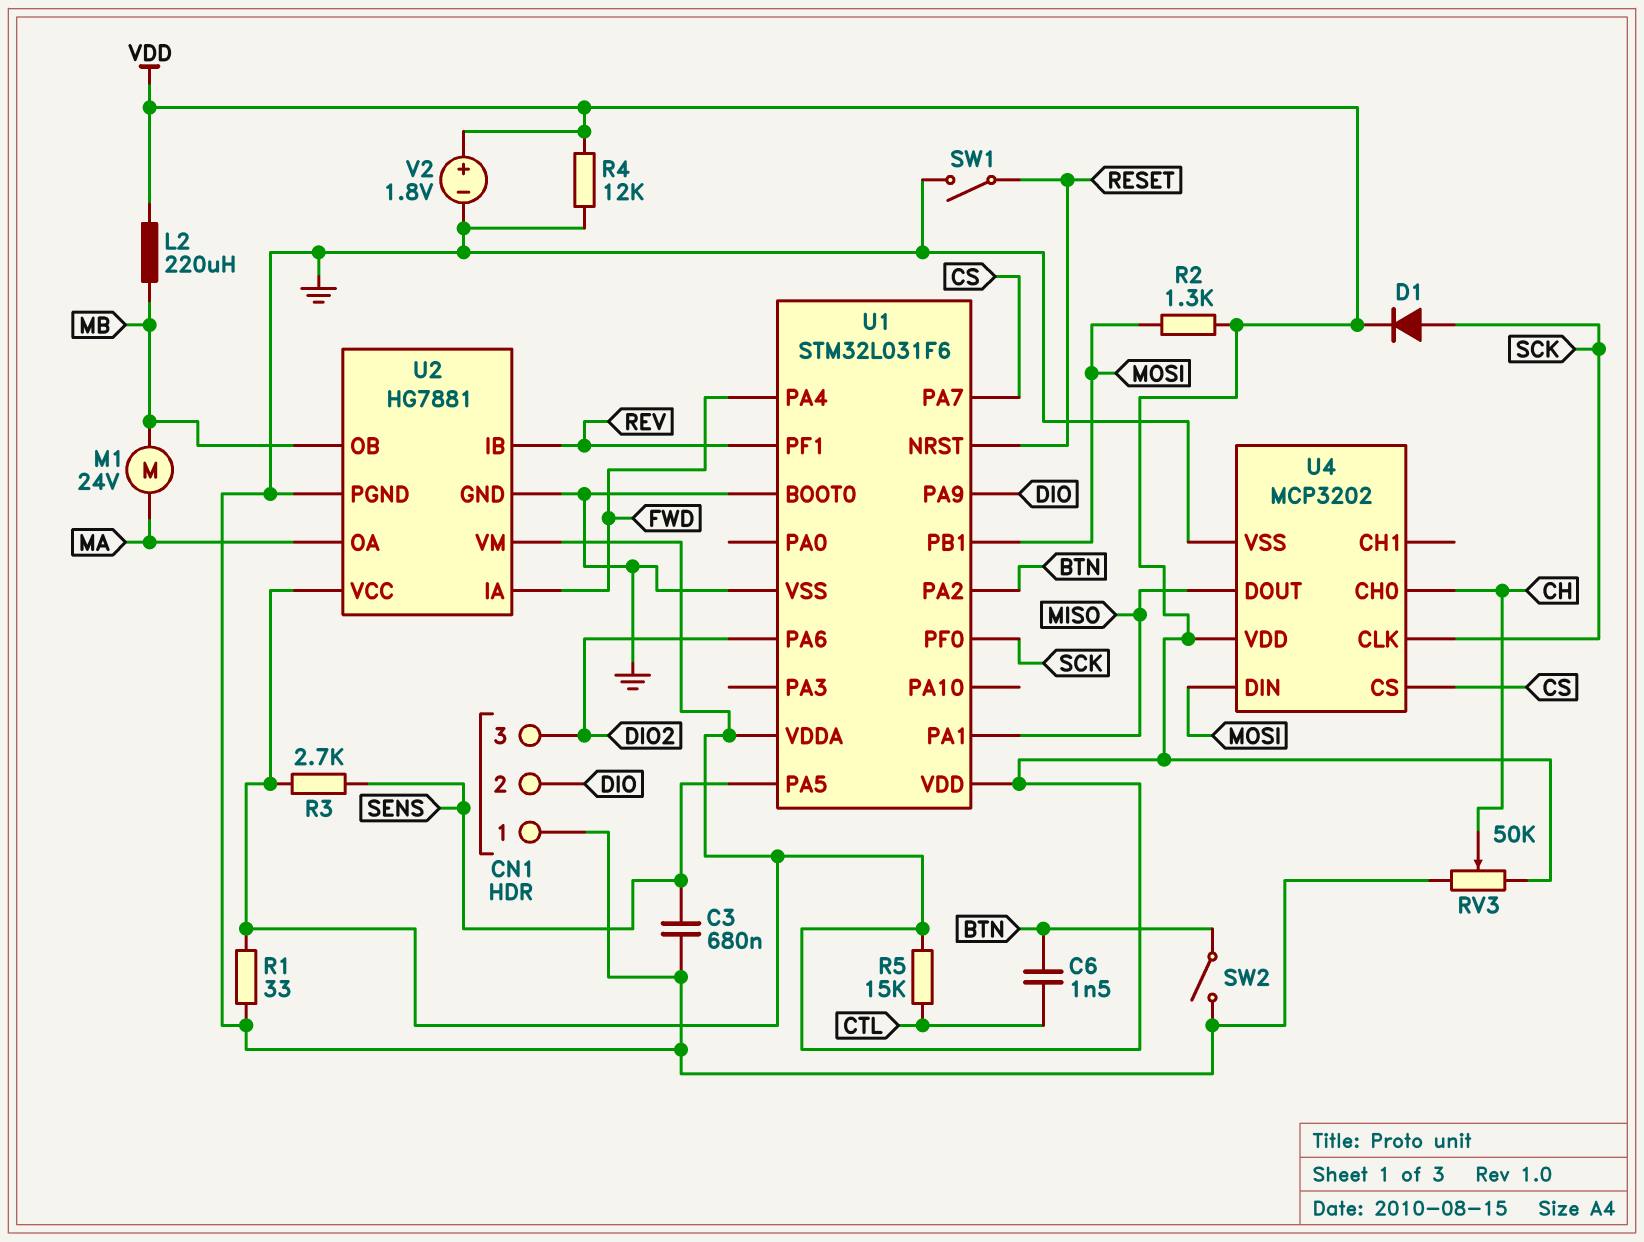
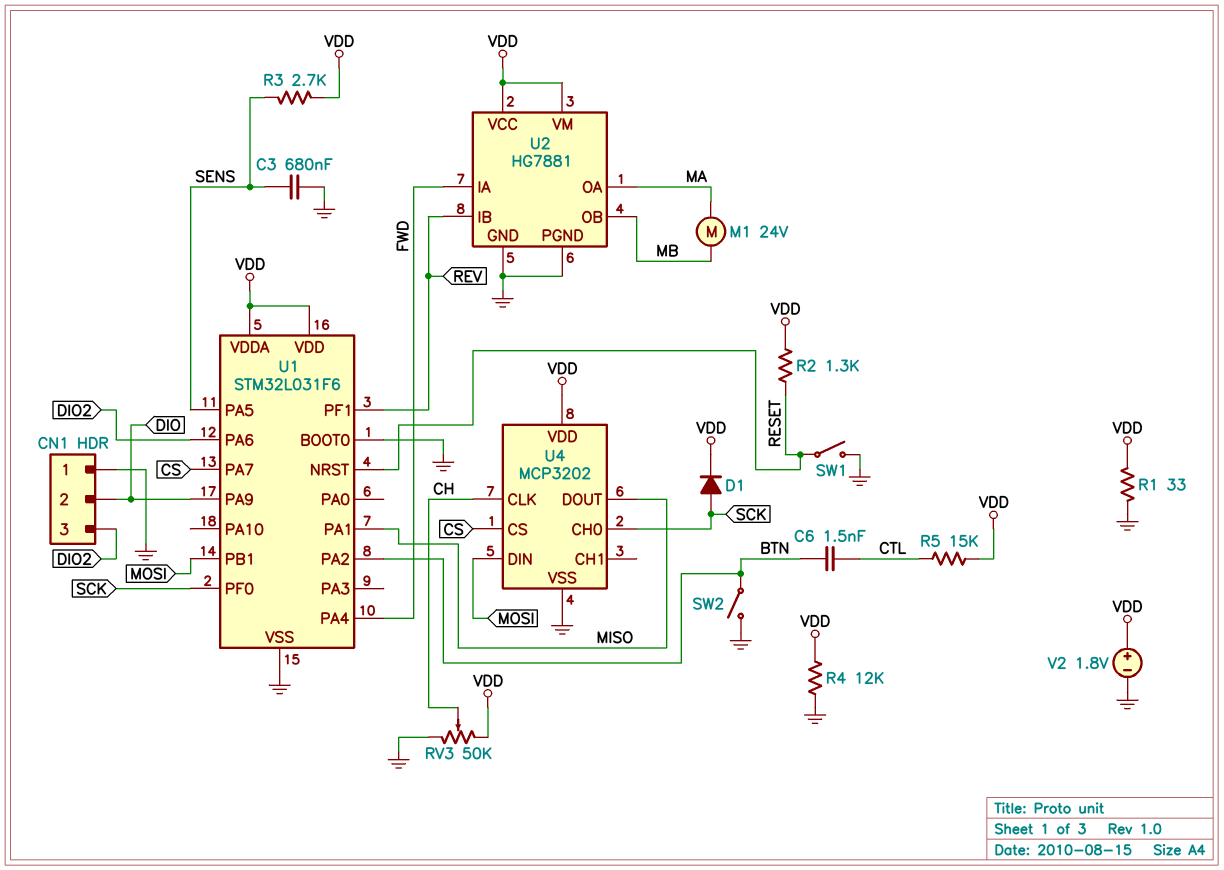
L2: 220uH (MB, VDD) -> none
R2: 1.3k (MOSI, VDD) -> 1.3k (RESET, VDD)
U4 pin CH0: CH -> SCK
U4 pin CLK: SCK -> CH

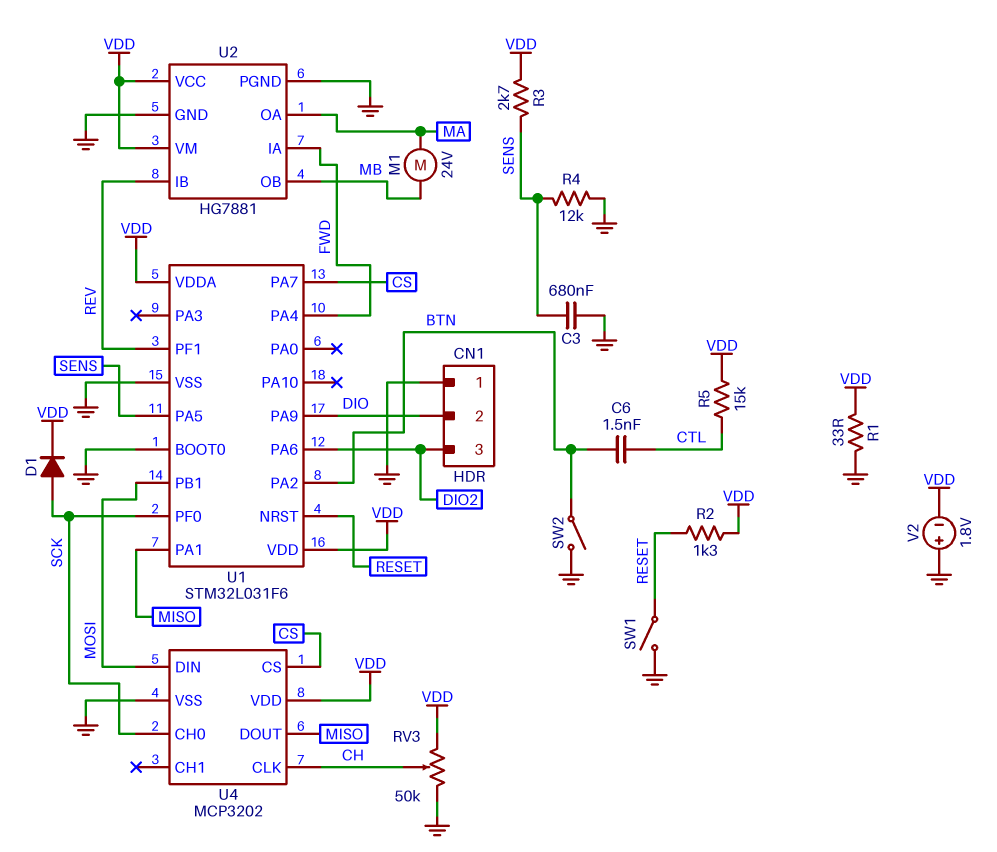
R4: 12k (GND, VDD) -> 12k (GND, SENS)
V2: 1.8V (plus VDD, minus GND) -> 1.8V (plus GND, minus VDD)

